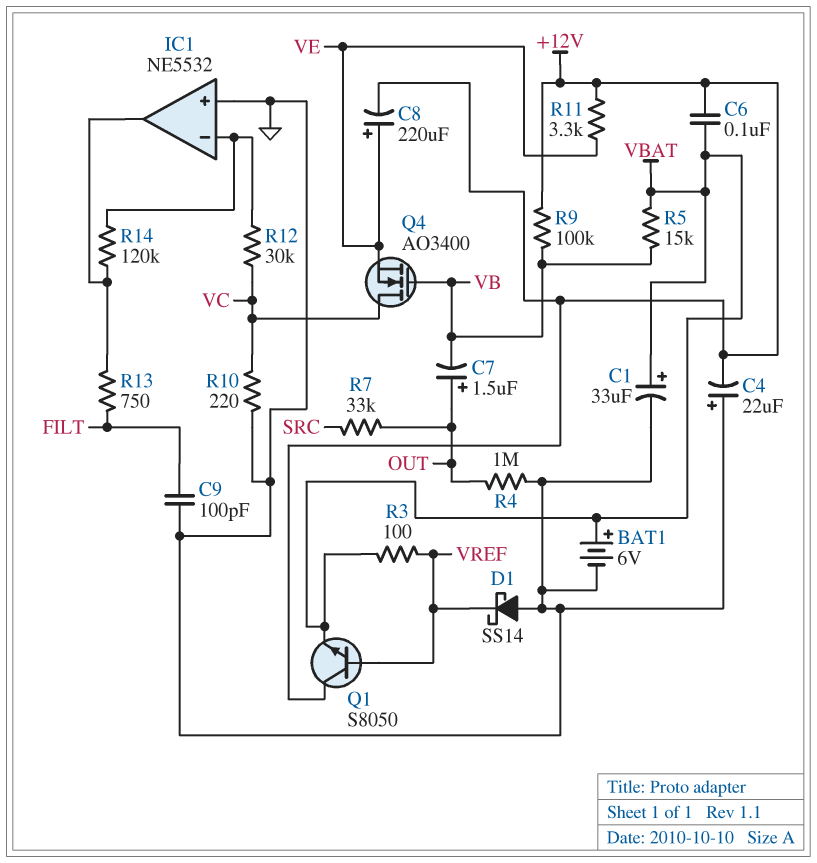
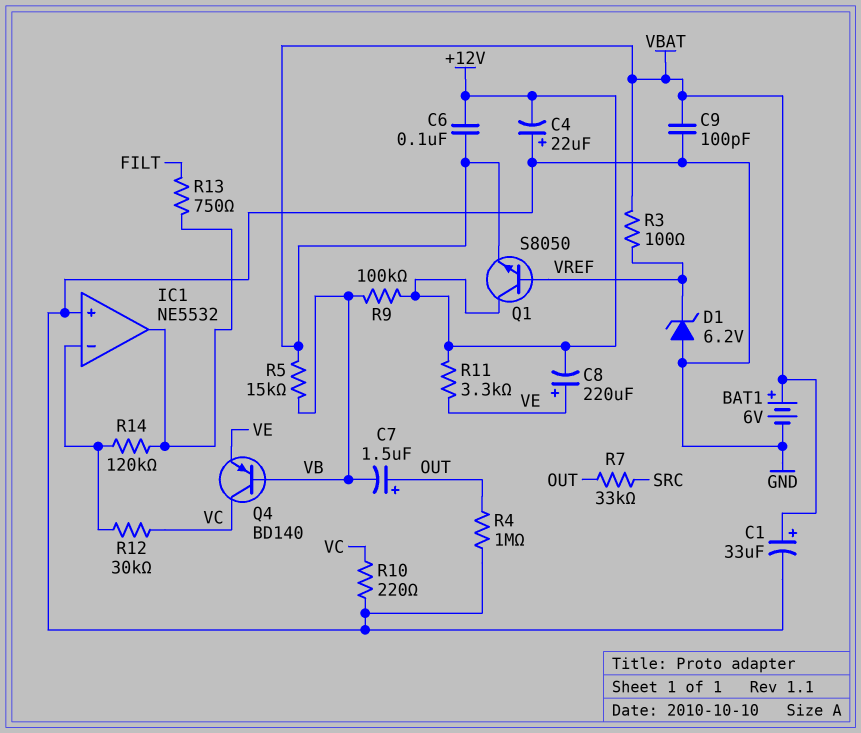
C9: 100pF (FILT, GND) -> 100pF (GND, VBAT)
D1: schottky SS14 (A GND, K VREF) -> zener 6.2V (A GND, K VREF)
Q4: NMOS AO3400 (G VB, D VC, S VE) -> PNP BD140 (B VB, C VC, E VE)

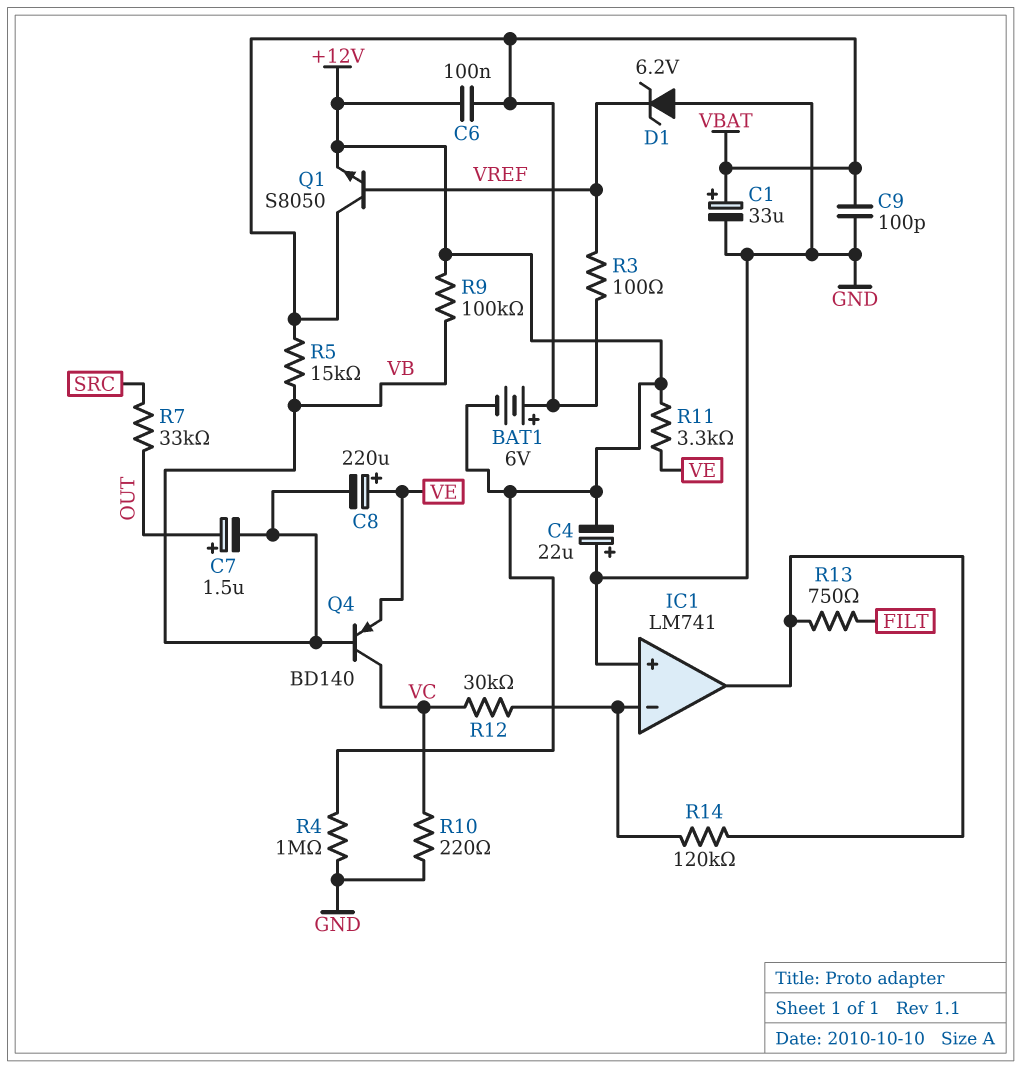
BAT1: 6V (plus VBAT, minus GND) -> 6V (plus VBAT, minus +12V)
C8: 220uF (plus VE, minus +12V) -> 220uF (plus VE, minus VB)
IC1: NE5532 -> LM741
Q1: NPN S8050 (B VREF, C +12V, E VBAT) -> NPN S8050 (B VREF, C VBAT, E +12V)
R4: 1M (GND, OUT) -> 1M (+12V, GND)

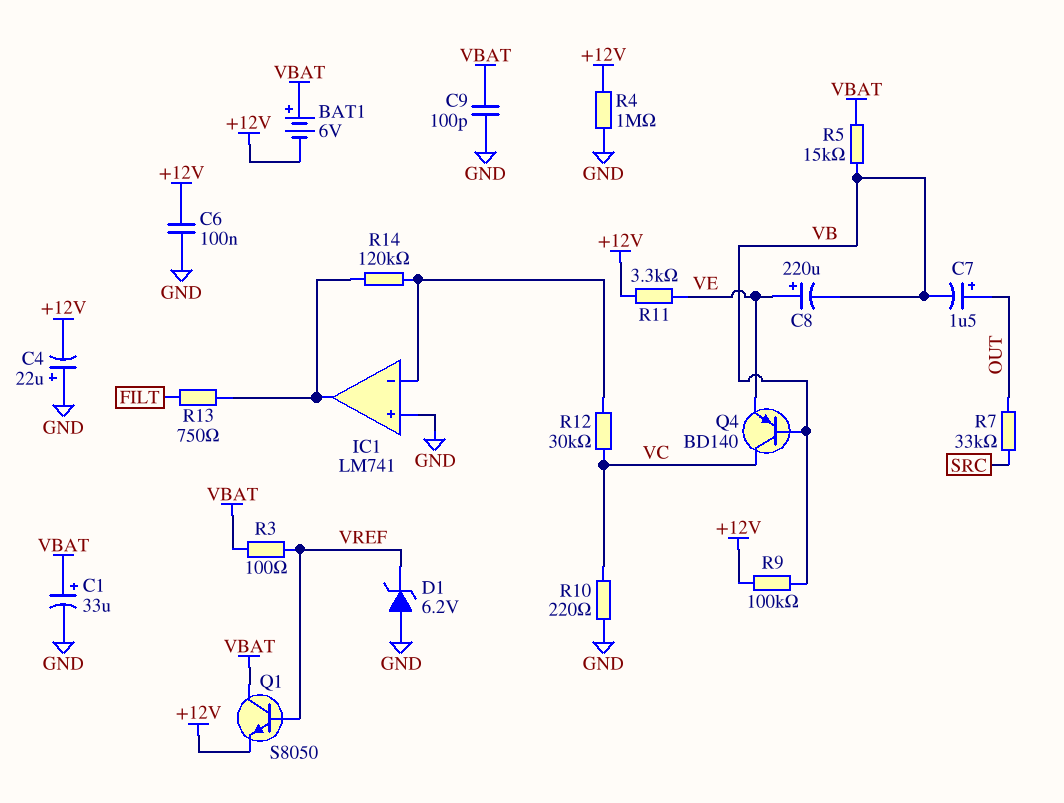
C6: 100nF (+12V, VBAT) -> 100nF (+12V, GND)

